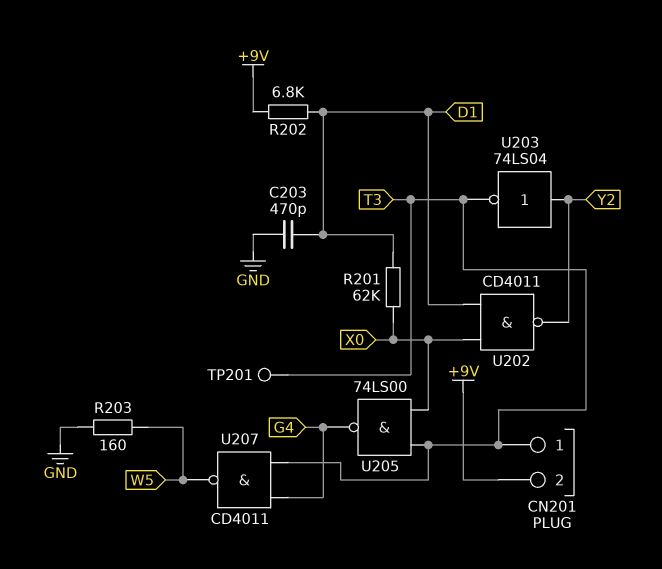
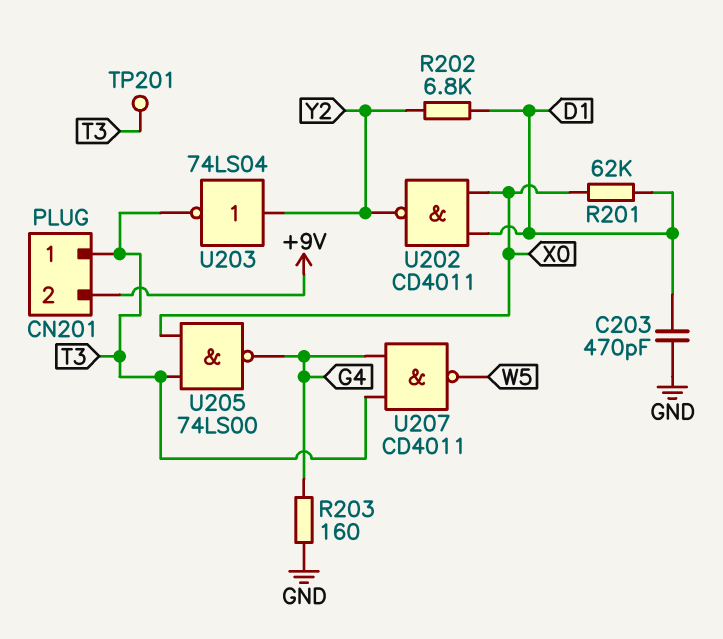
R202: 6.8k (+9V, D1) -> 6.8k (D1, Y2)
R203: 160 (GND, W5) -> 160 (G4, GND)

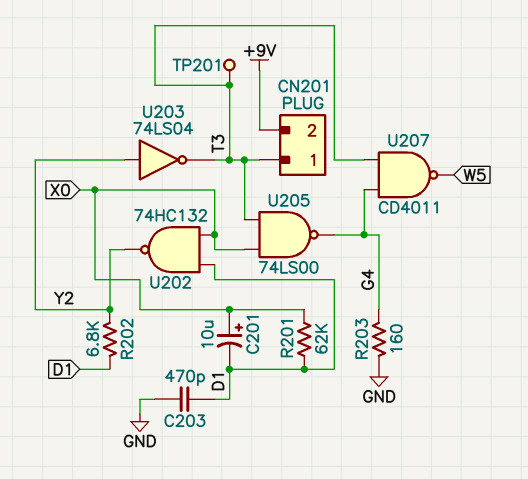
C201: none -> 10uF (plus X0, minus D1)
U202: NAND CD4011 (in D1, in X0, out Y2) -> NAND 74HC132 (in D1, in X0, out Y2)

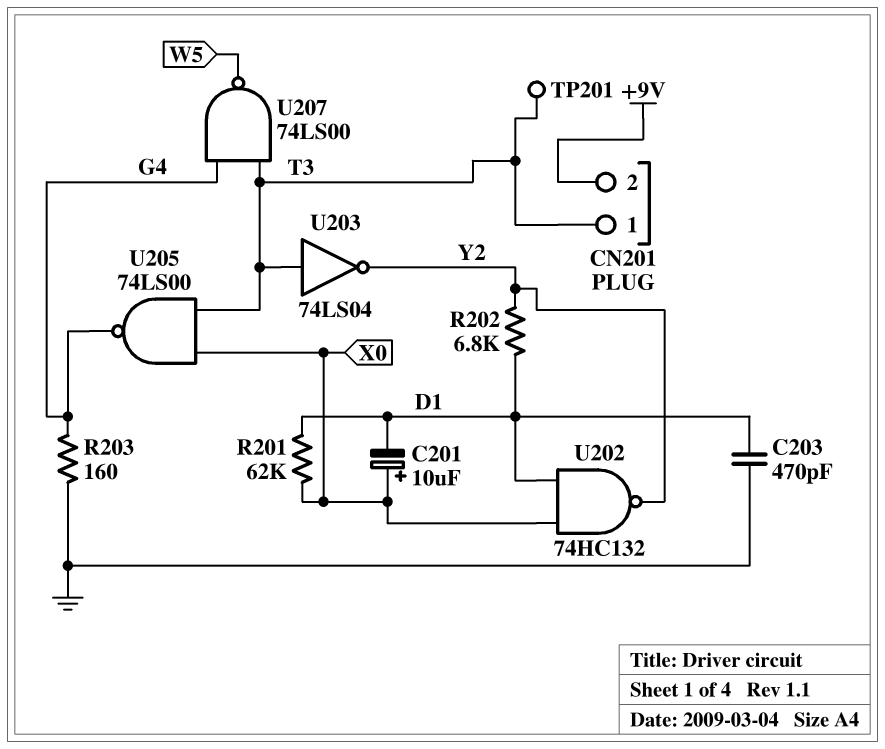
U203: NOT 74LS04 (in Y2, out T3) -> NOT 74LS04 (in T3, out Y2)
U207: NAND CD4011 (in G4, in T3, out W5) -> NAND 74LS00 (in G4, in T3, out W5)

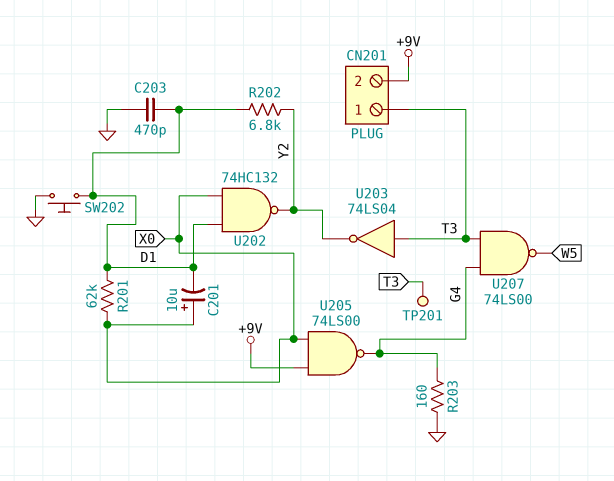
SW202: none -> button (D1, GND)
U205: NAND 74LS00 (in T3, in X0, out G4) -> NAND 74LS00 (in +9V, in X0, out G4)

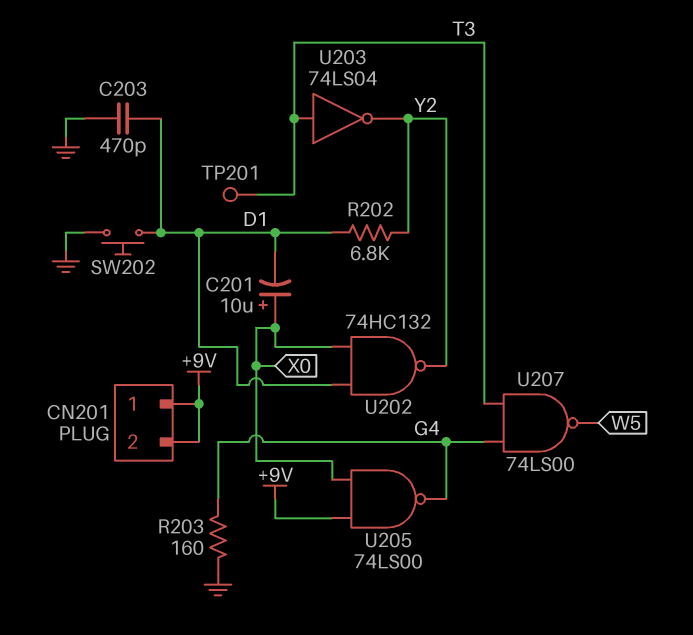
CN201 pin 1: T3 -> +9V
R201: 62k (D1, X0) -> none

